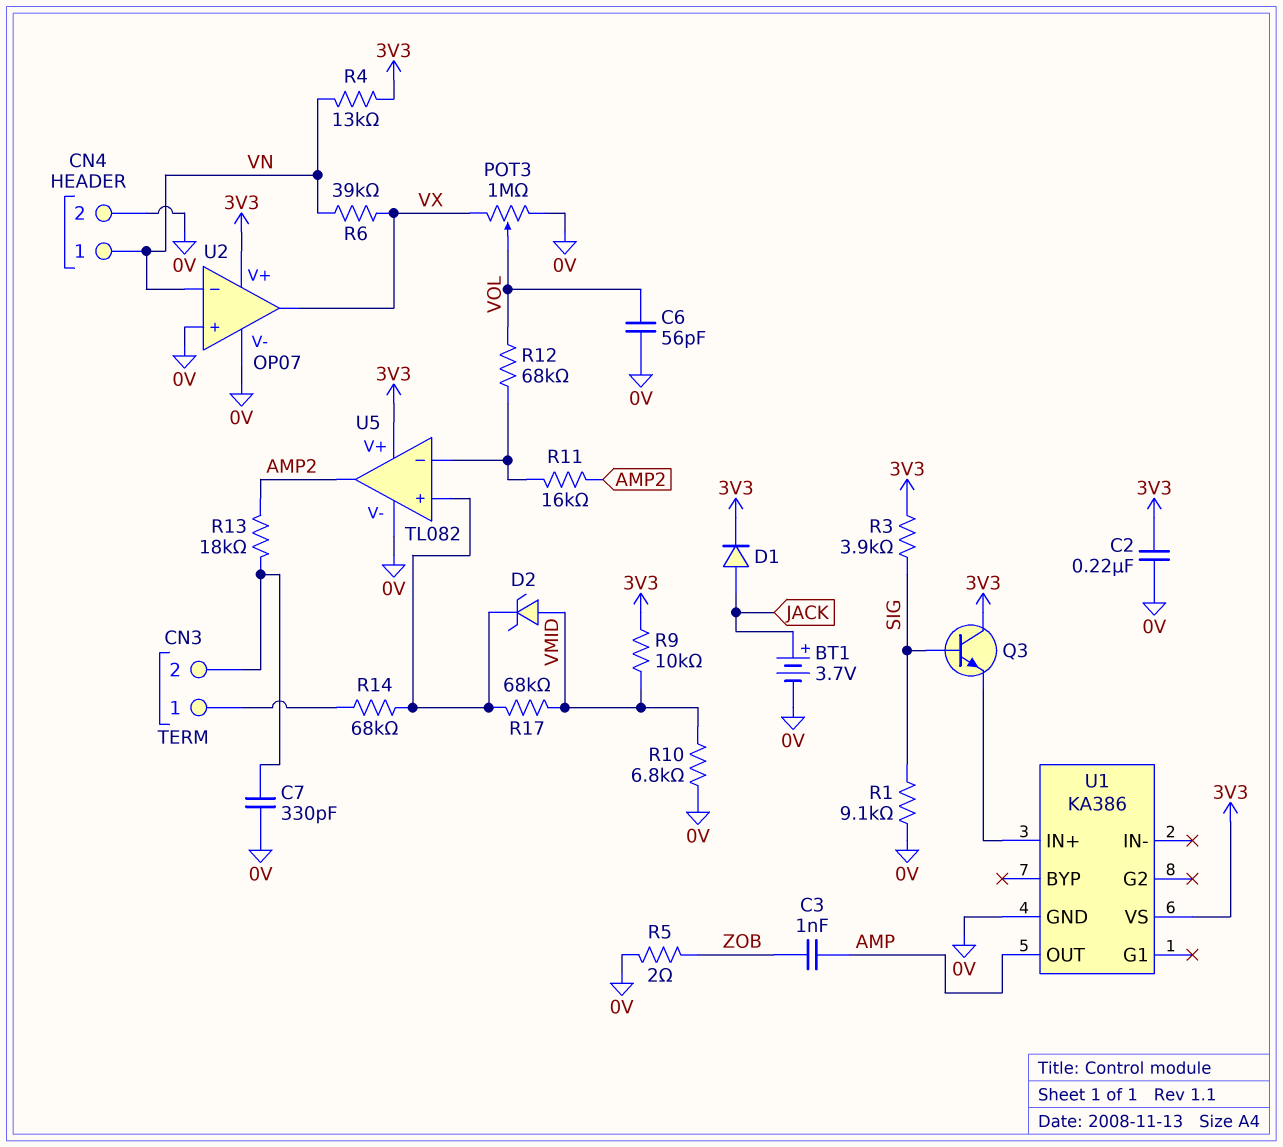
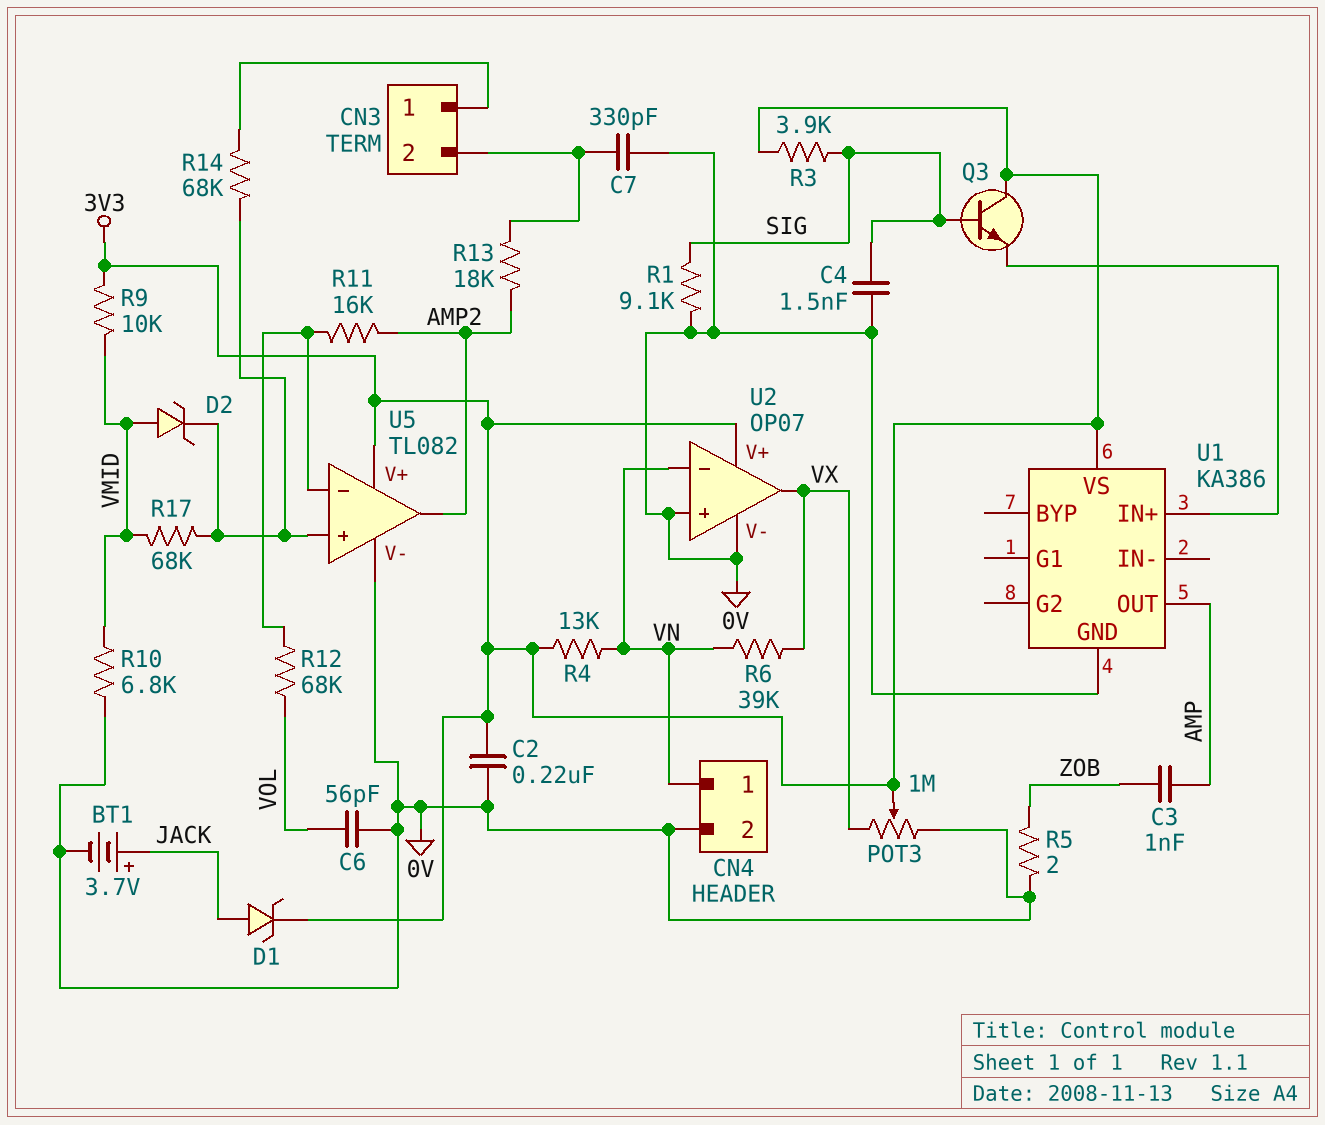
C4: none -> 1.5nF (0V, SIG)
D1: diode (A JACK, K 3V3) -> zener (A JACK, K 3V3)
POT3: 1M (0V, VX, wiper VOL) -> 1M (0V, VX, wiper 3V3)

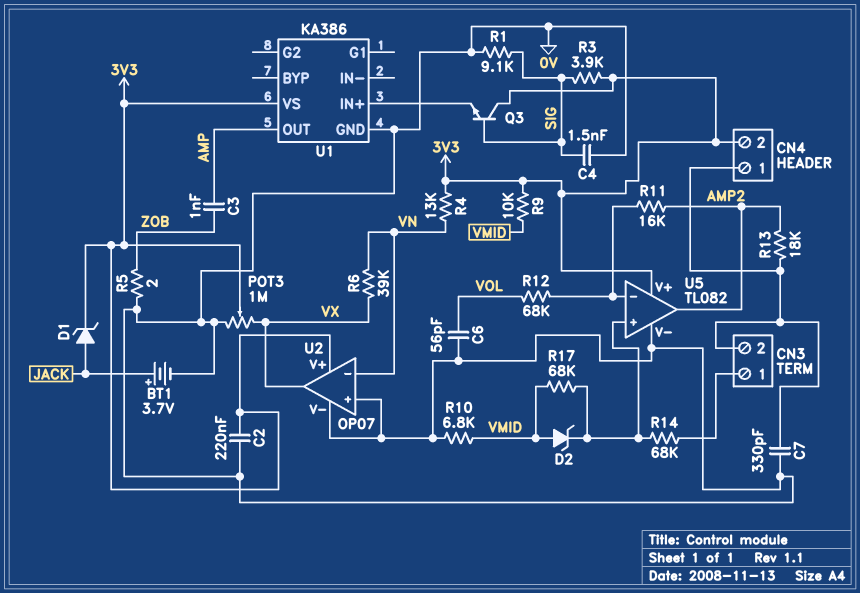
CN4 pin 1: VN -> CN3/2
CN4 pin 2: 0V -> 3V3

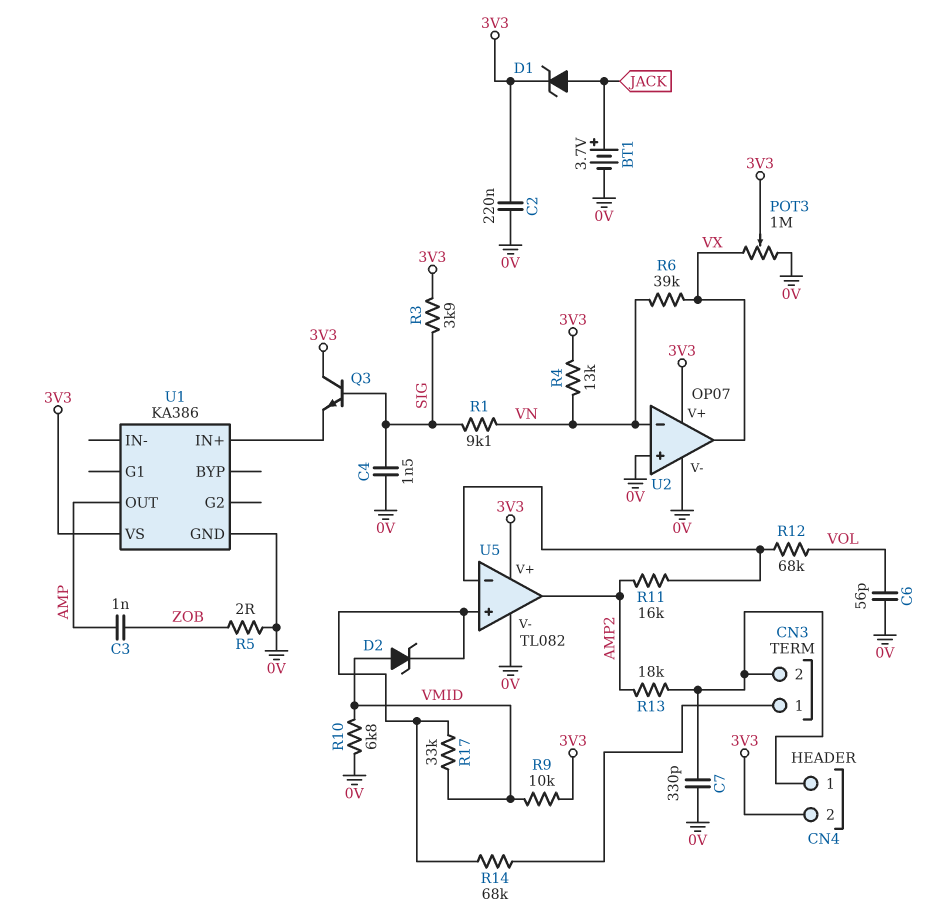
R1: 9.1k (0V, SIG) -> 9.1k (SIG, VN)
R17: 68k (U5/in+, VMID) -> 33k (U5/in+, VMID)

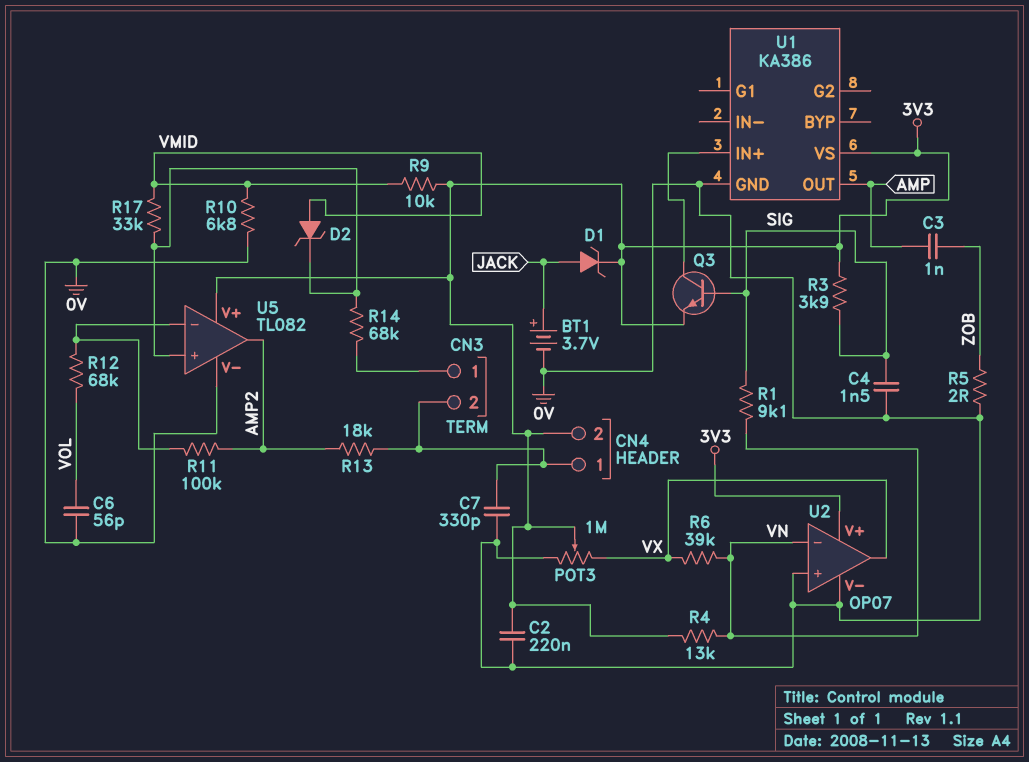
Q3: NPN (B SIG, C 3V3, E U1/IN+) -> NPN (B SIG, C U1/IN+, E 3V3)
R11: 16k (AMP2, U5/in-) -> 100k (AMP2, U5/in-)

